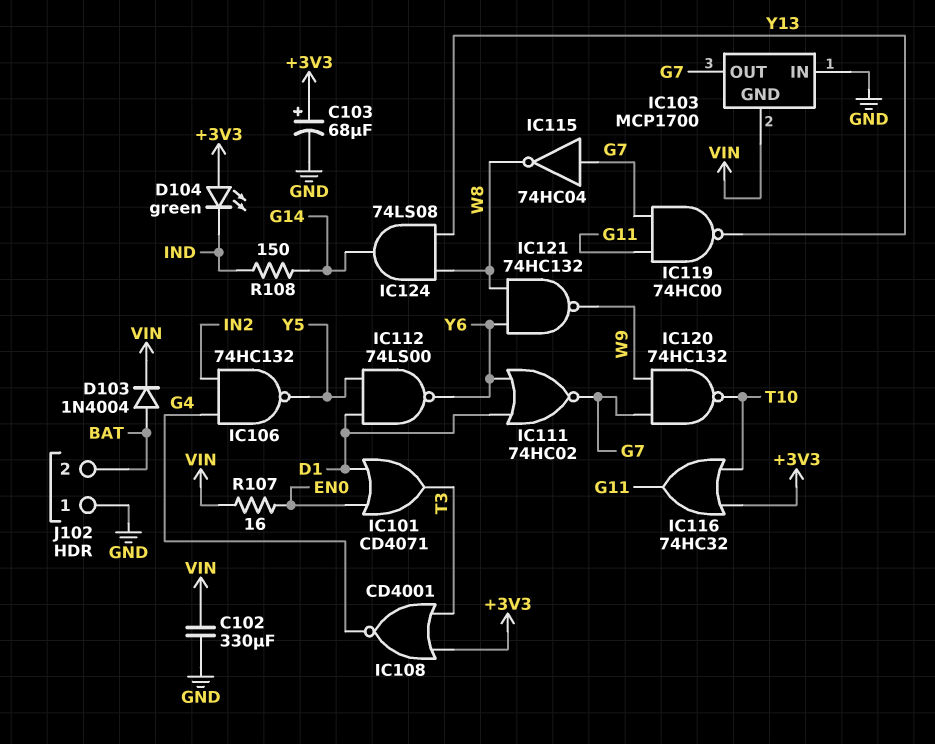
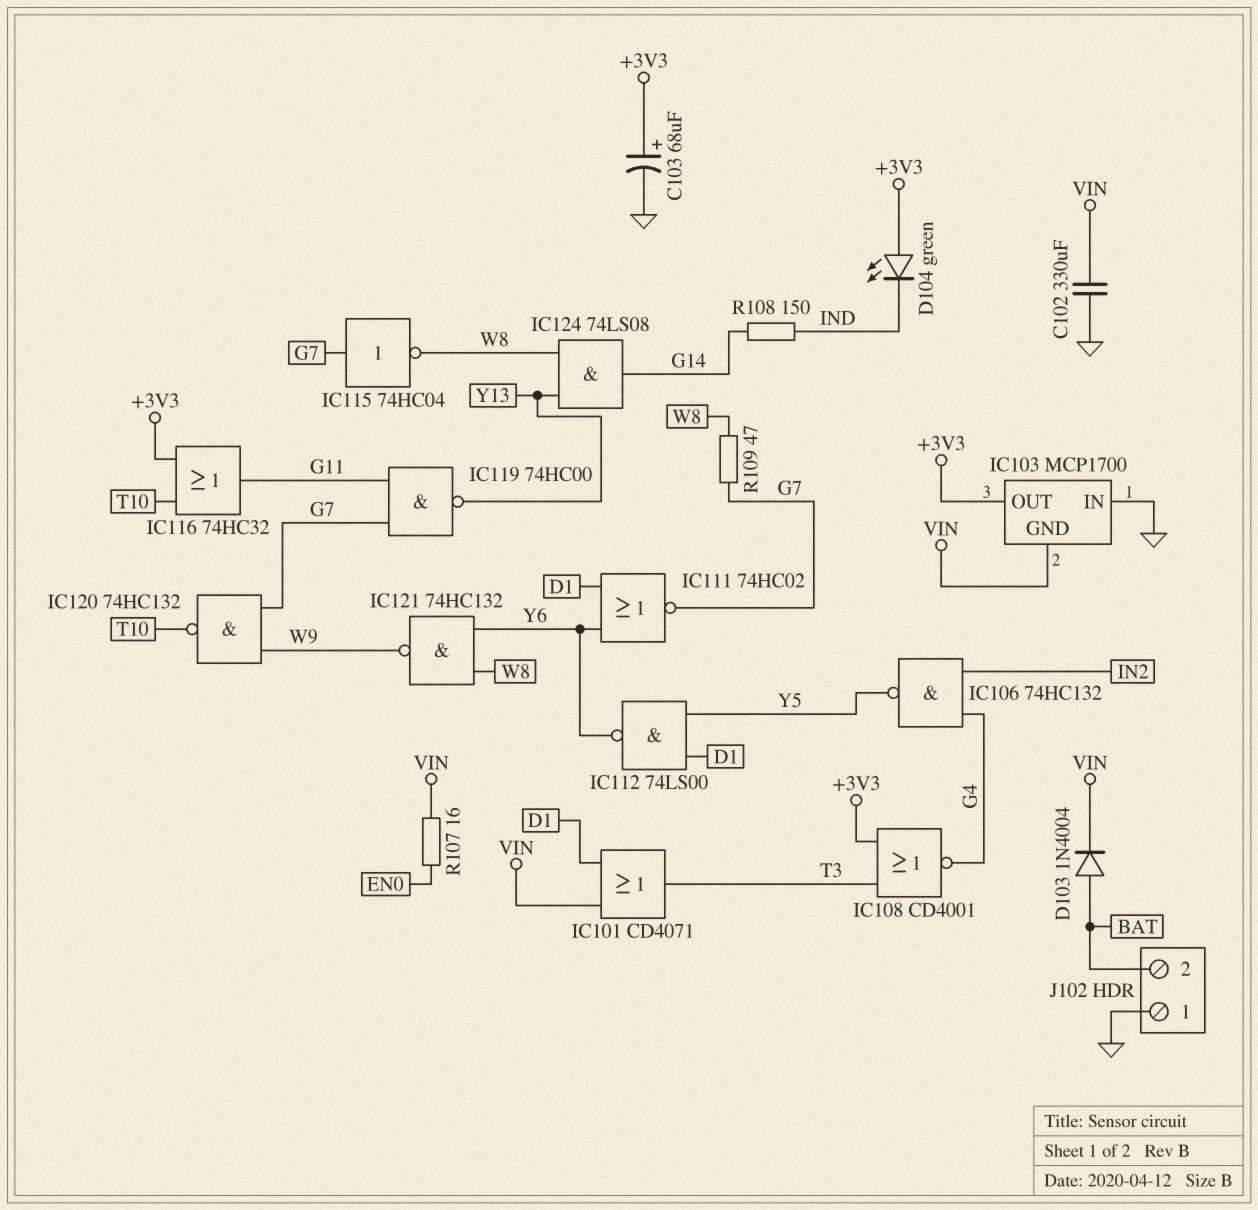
IC101: OR CD4071 (in D1, in EN0, out T3) -> OR CD4071 (in D1, in VIN, out T3)
IC103 pin OUT: G7 -> +3V3
R109: none -> 47 (G7, W8)

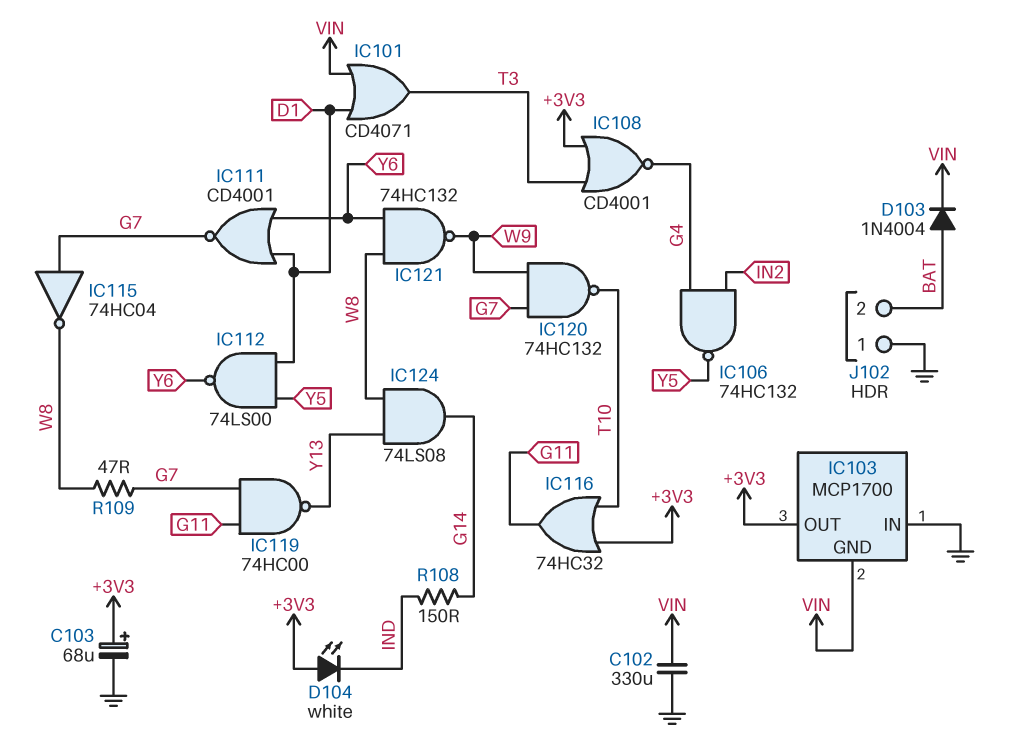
D104: LED green (A +3V3, K IND) -> LED white (A +3V3, K IND)
IC111: NOR 74HC02 (in D1, in Y6, out G7) -> NOR CD4001 (in D1, in Y6, out G7)
R107: 16 (EN0, VIN) -> none

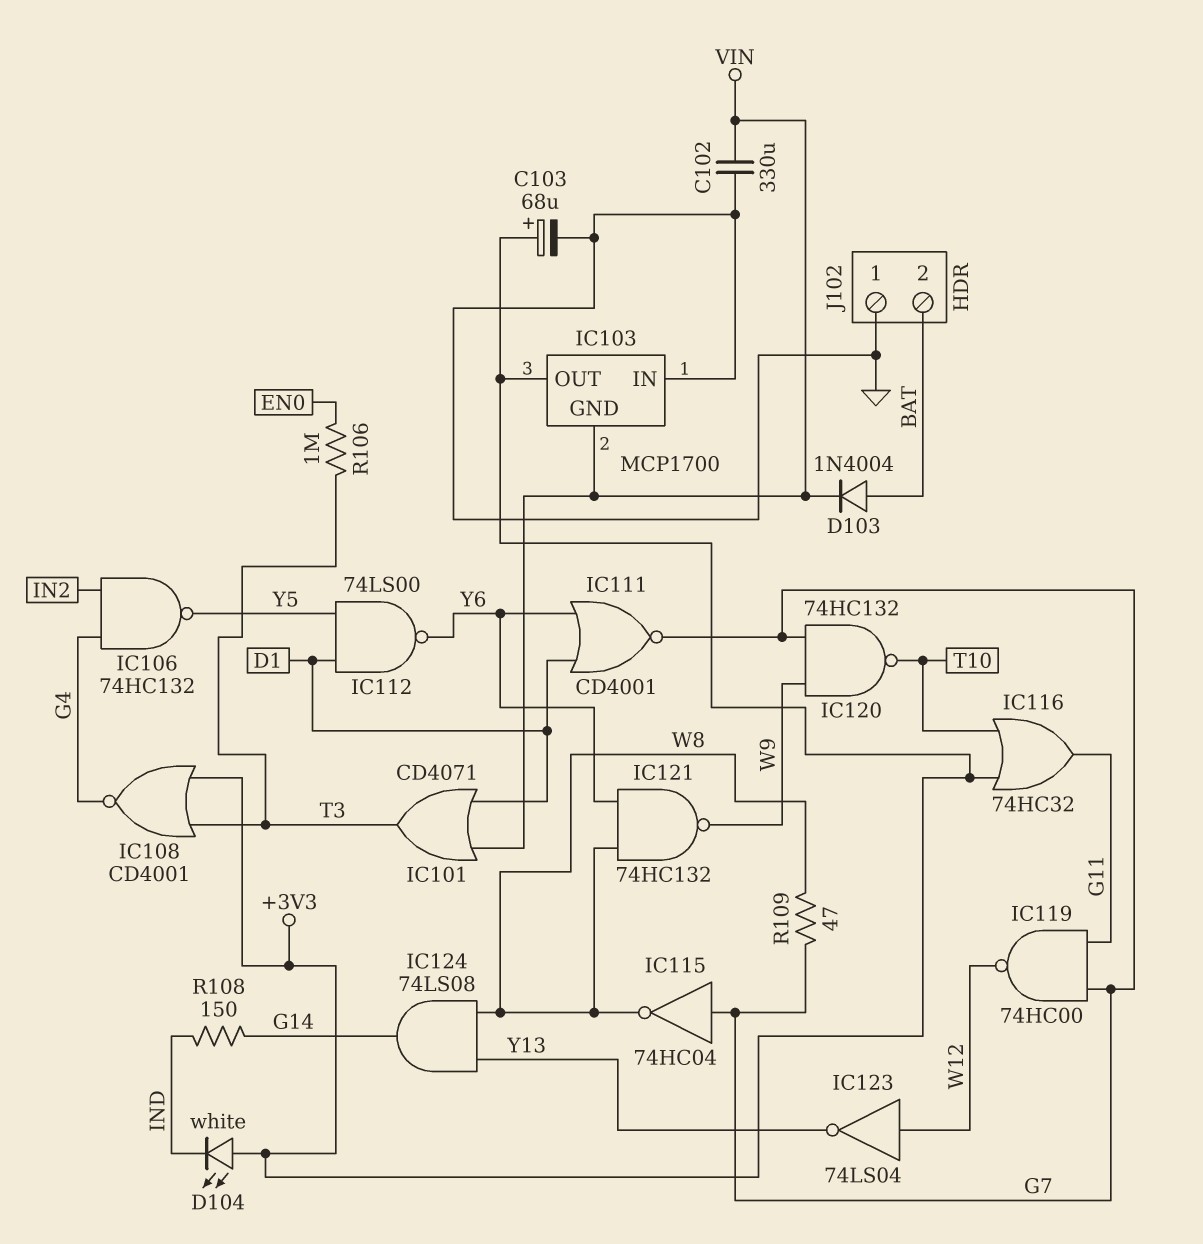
IC119: NAND 74HC00 (in G7, in G11, out Y13) -> NAND 74HC00 (in G7, in G11, out W12)
IC123: none -> NOT 74LS04 (in W12, out Y13)
R106: none -> 1M (EN0, T3)

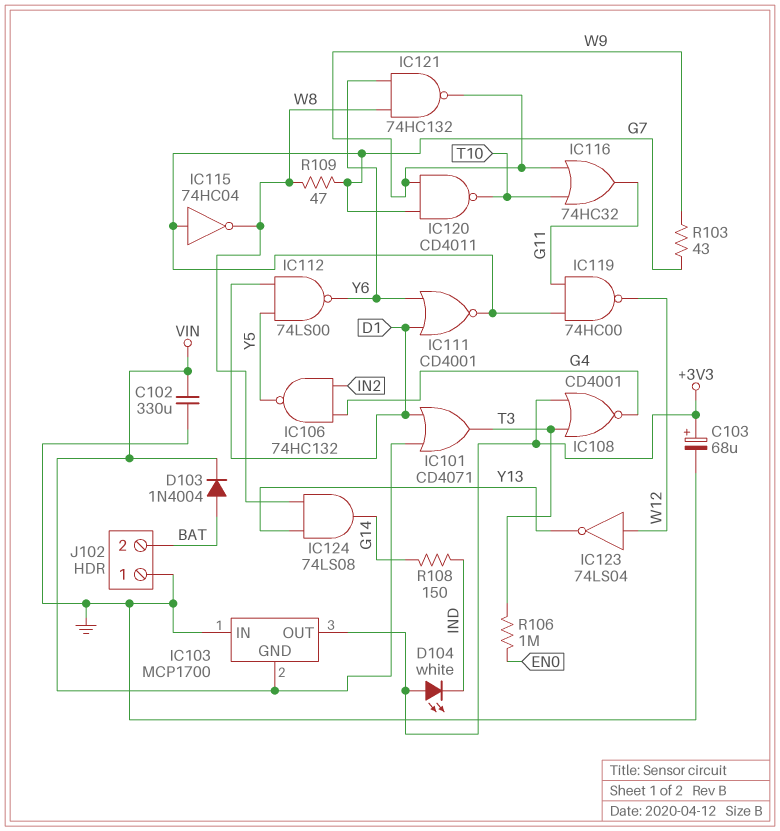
IC116: OR 74HC32 (in +3V3, in T10, out G11) -> OR 74HC32 (in T10, in W9, out G11)
IC120: NAND 74HC132 (in G7, in W9, out T10) -> NAND CD4011 (in G7, in W9, out T10)
R103: none -> 43 (G7, W9)

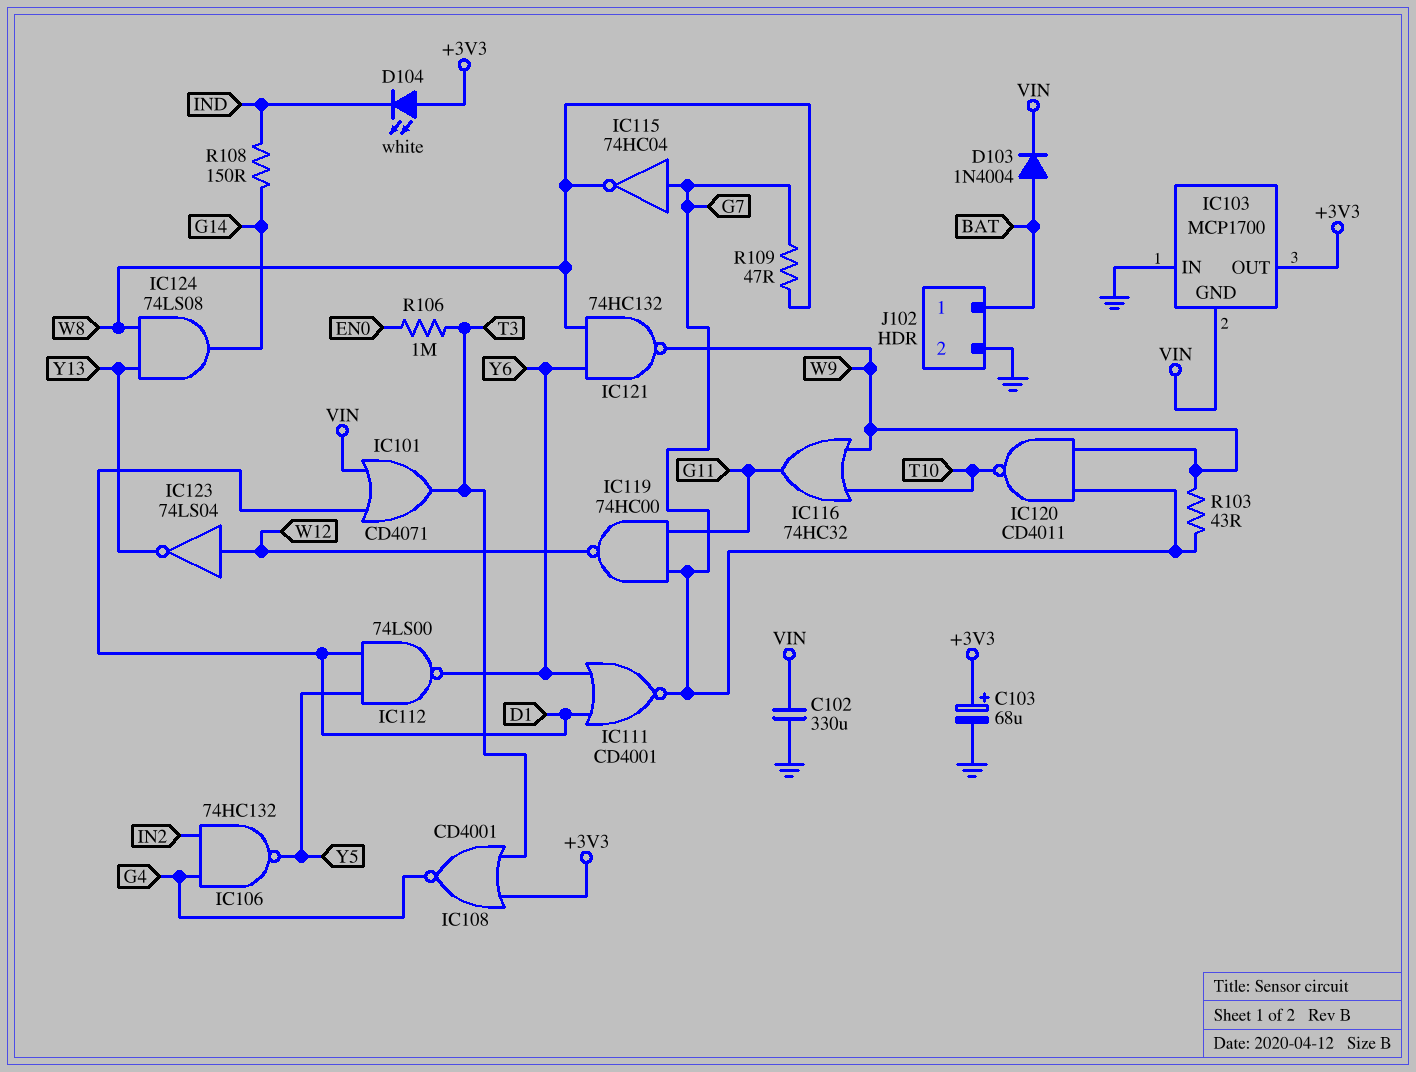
J102 pin 1: GND -> BAT
J102 pin 2: BAT -> GND

